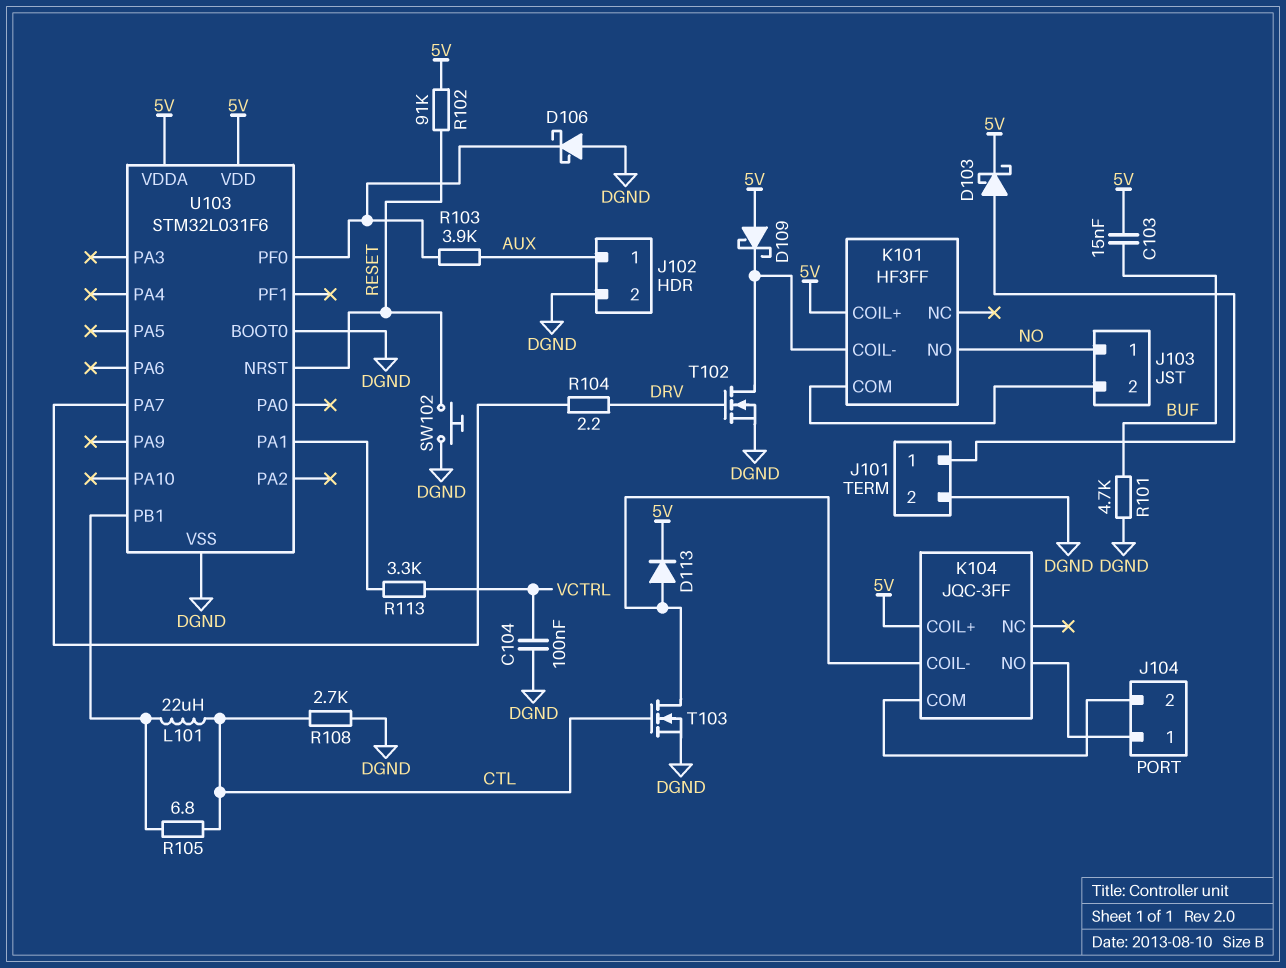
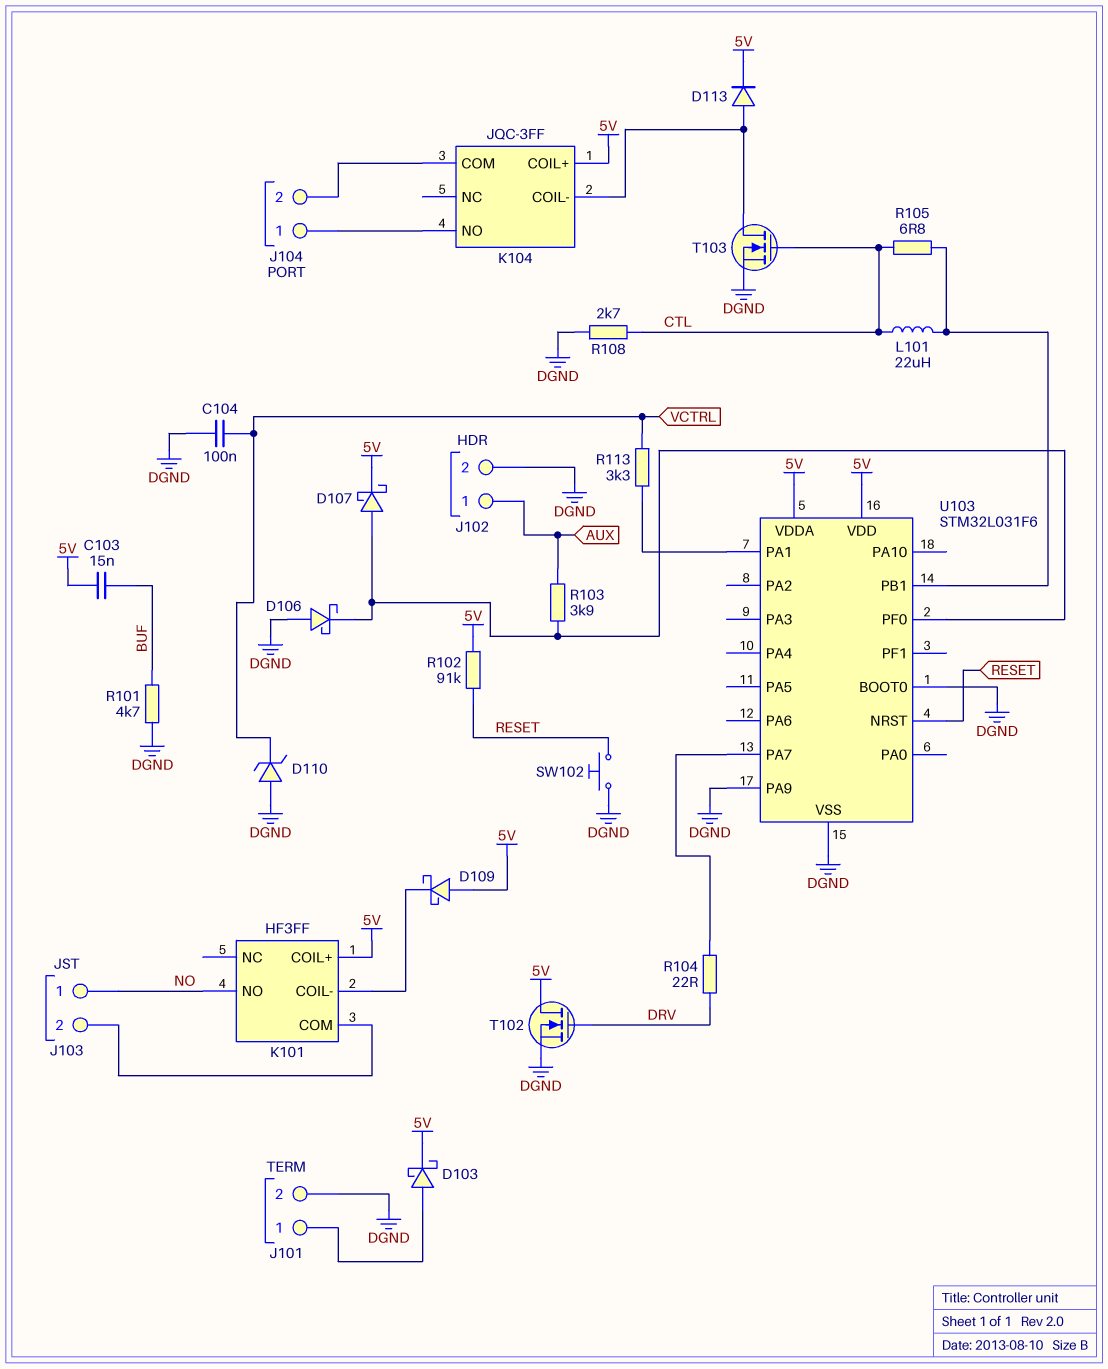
D107: none -> schottky (A U103/PF0, K 5V)
D110: none -> zener (A DGND, K VCTRL)
R104: 2.2 (DRV, U103/PA7) -> 22 (DRV, U103/PA7)
T102: NMOS (G DRV, D K101/COIL-, S DGND) -> NMOS (G DRV, D 5V, S DGND)
U103 pin PA9: none -> DGND

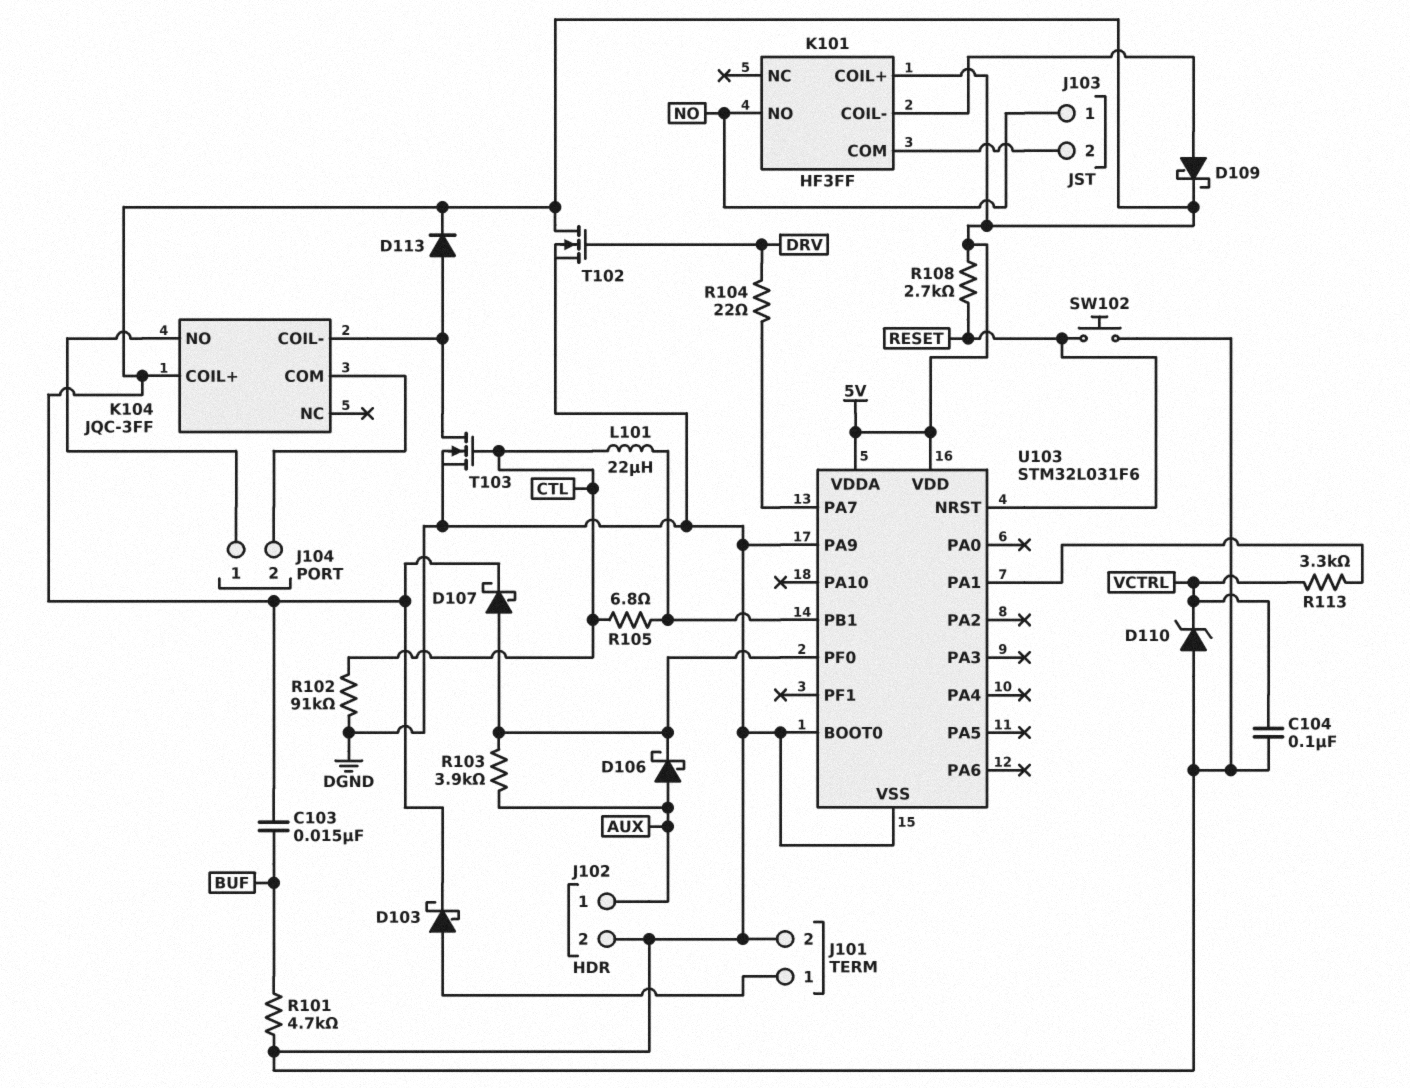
D106: schottky (A DGND, K U103/PF0) -> schottky (A AUX, K U103/PF0)
D109: schottky (A 5V, K K101/COIL-) -> schottky (A K101/COIL-, K 5V)
R102: 91k (5V, RESET) -> 91k (CTL, DGND)
R108: 2.7k (CTL, DGND) -> 2.7k (5V, RESET)

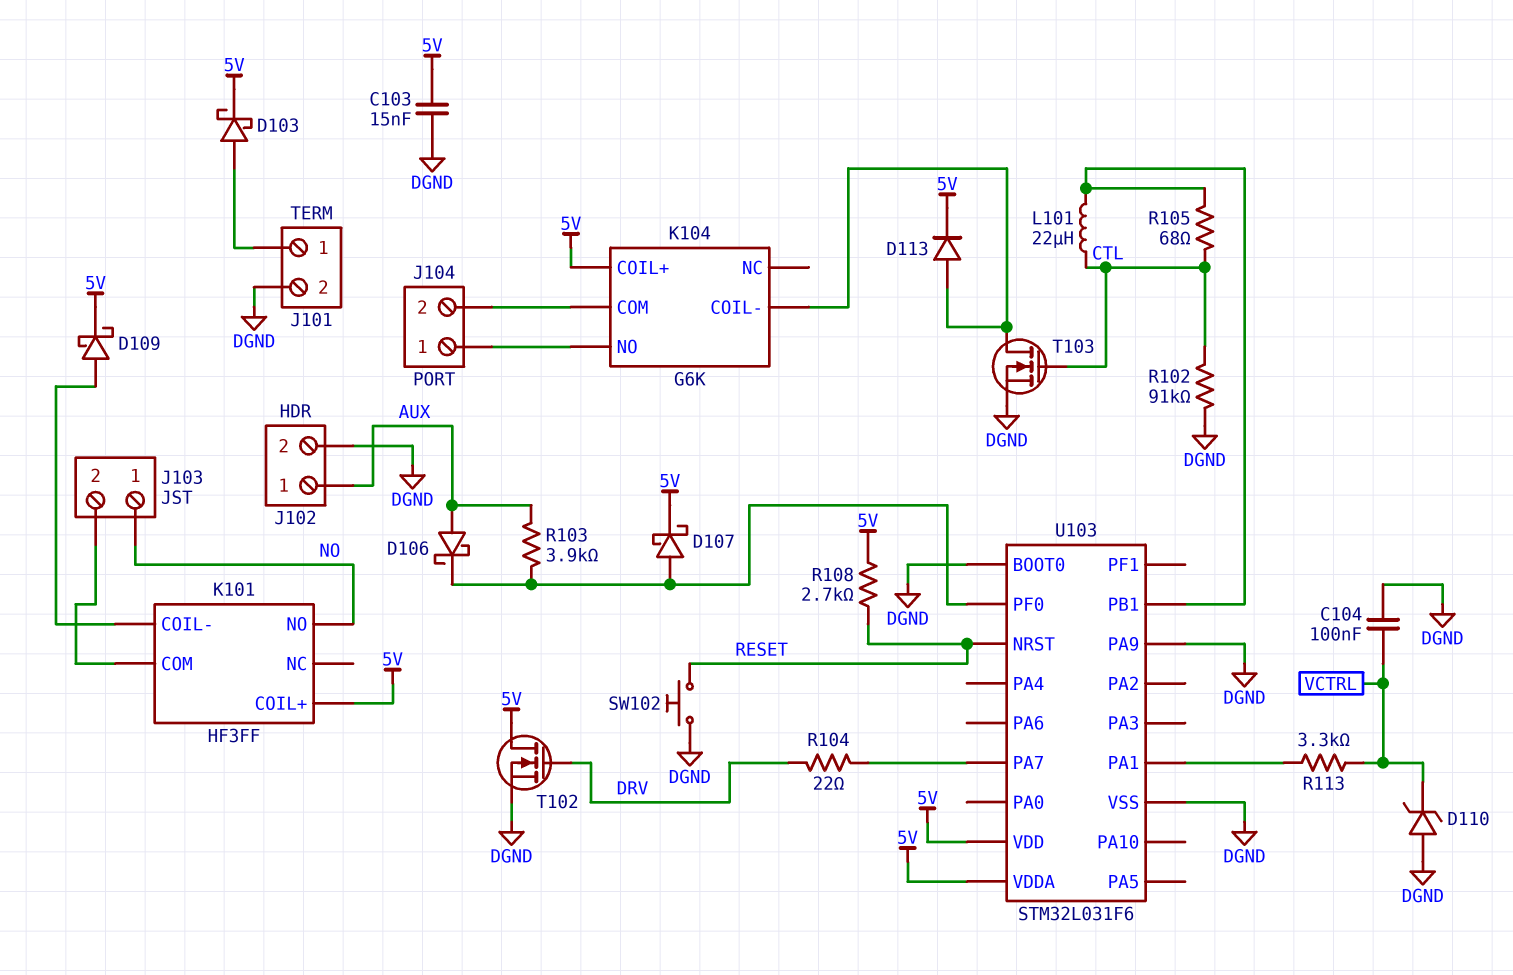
C103: 15nF (5V, BUF) -> 15nF (5V, DGND)
K104: JQC-3FF -> G6K
R101: 4.7k (BUF, DGND) -> none
R105: 6.8 (CTL, U103/PB1) -> 68 (CTL, U103/PB1)

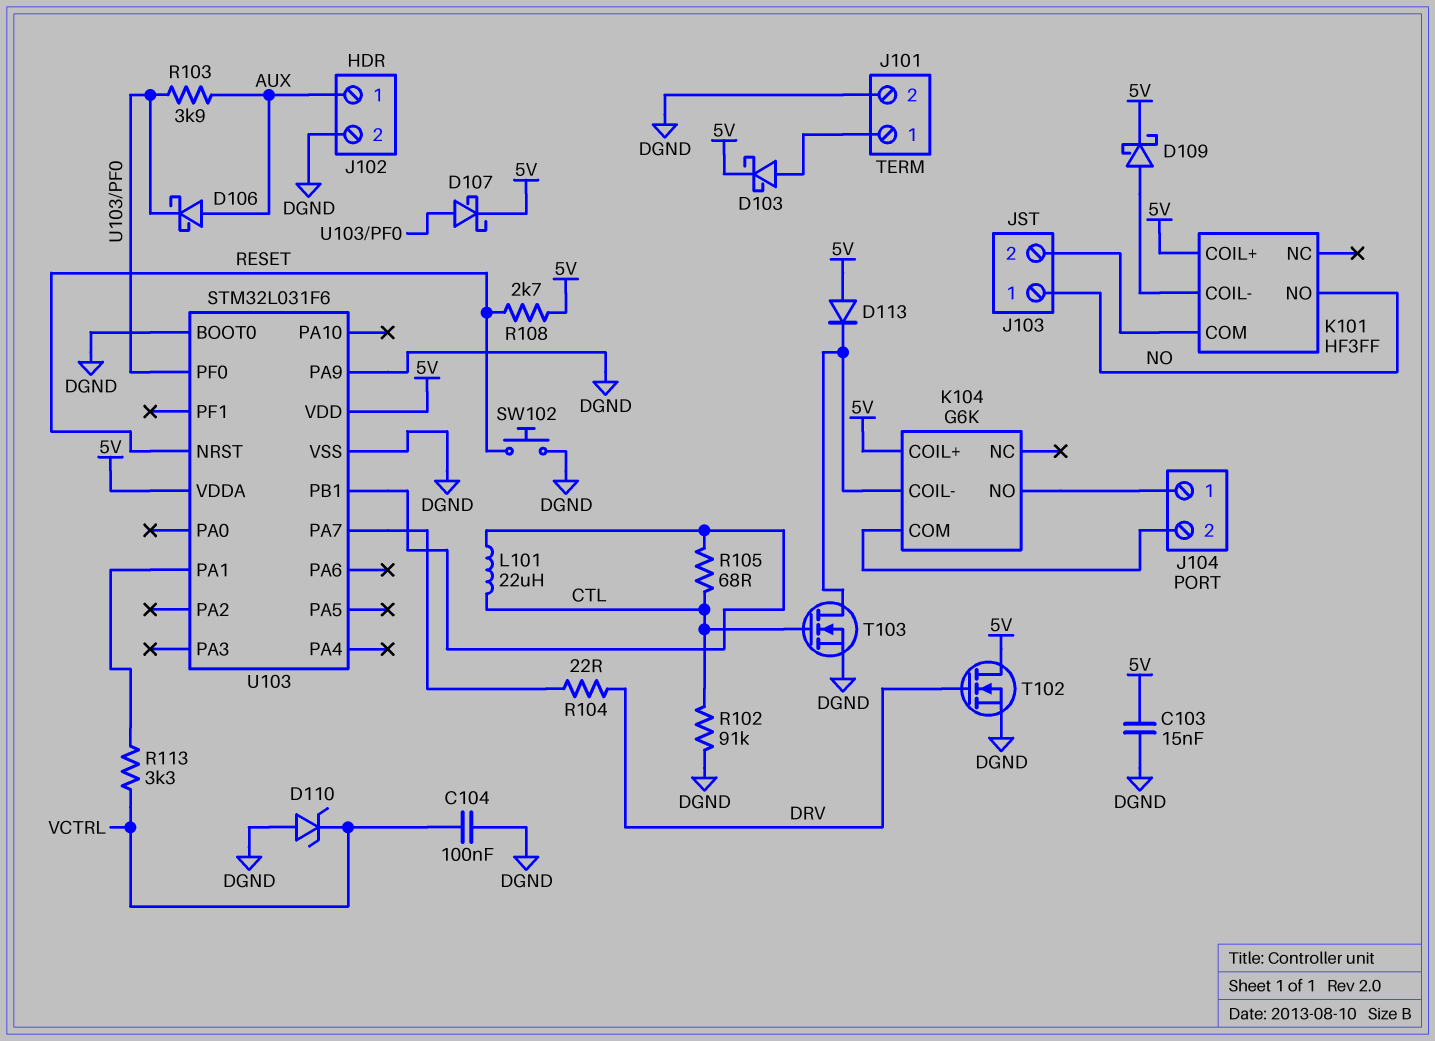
D113: diode (A K104/COIL-, K 5V) -> diode (A 5V, K K104/COIL-)

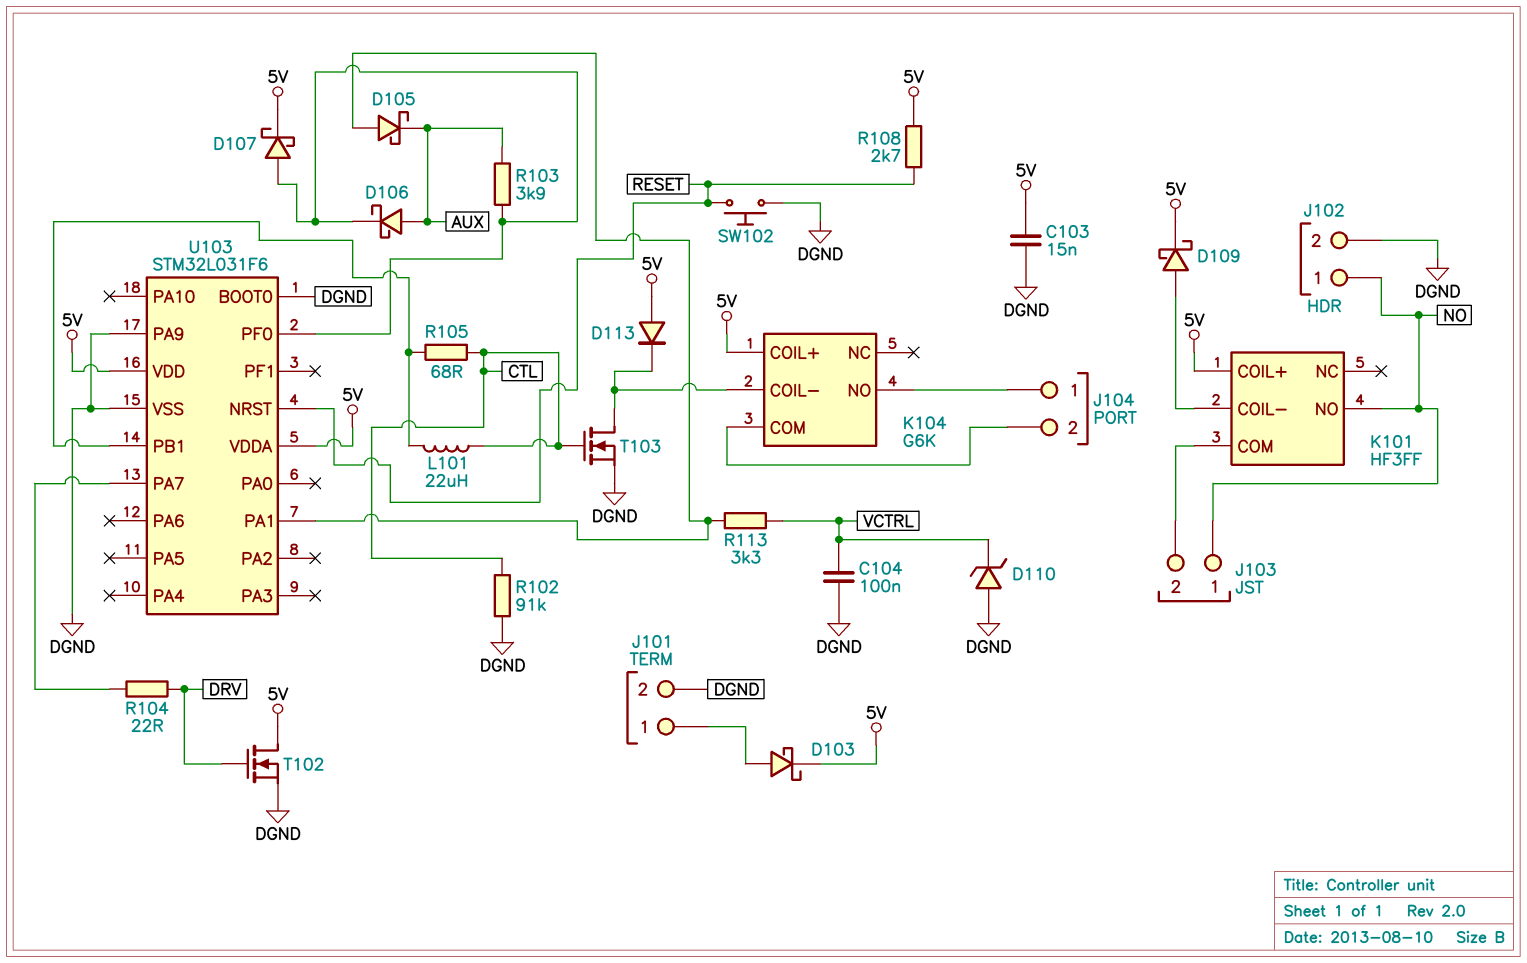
D105: none -> schottky (A U103/PA1, K AUX)
J102 pin 1: AUX -> NO

